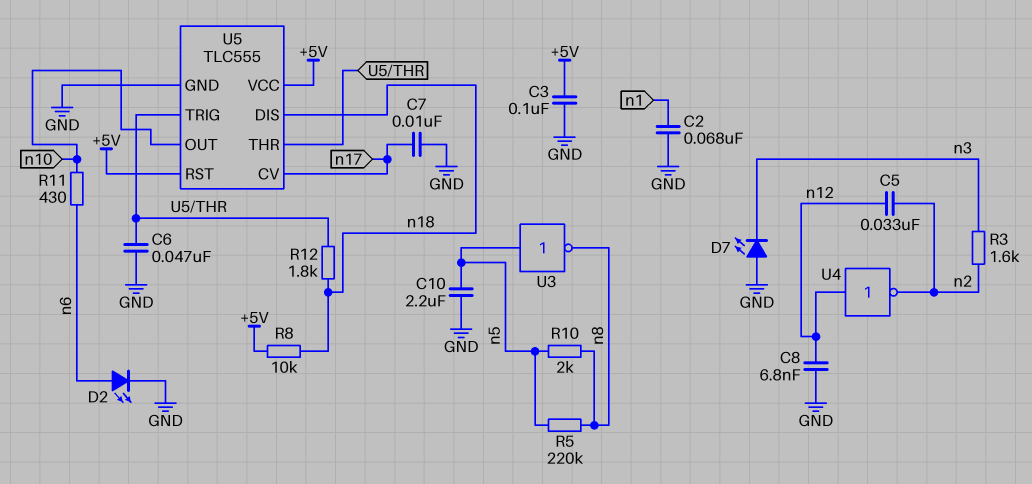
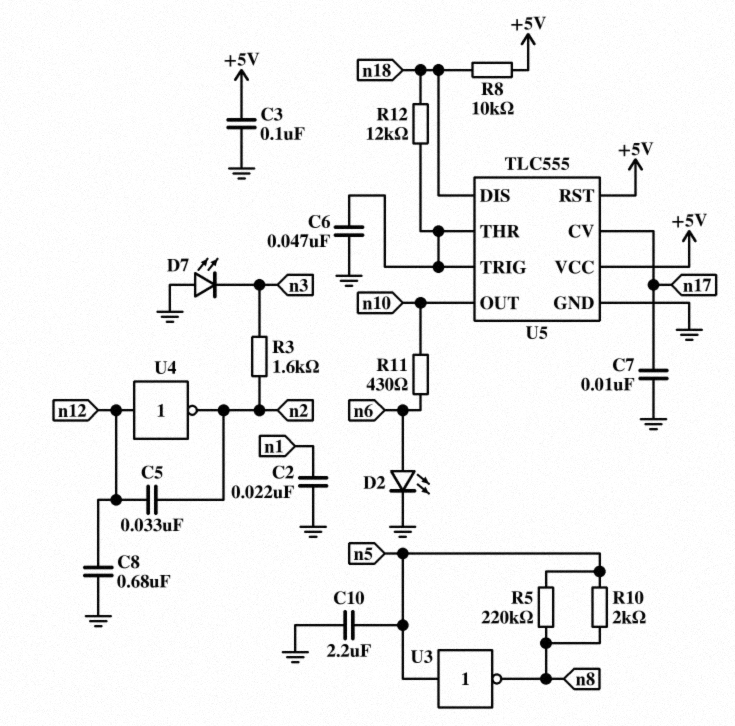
C2: 68nF (GND, n1) -> 22nF (GND, n1)
C8: 6.8nF (GND, n12) -> 680nF (GND, n12)
R12: 1.8k (U5/THR, n18) -> 12k (U5/THR, n18)

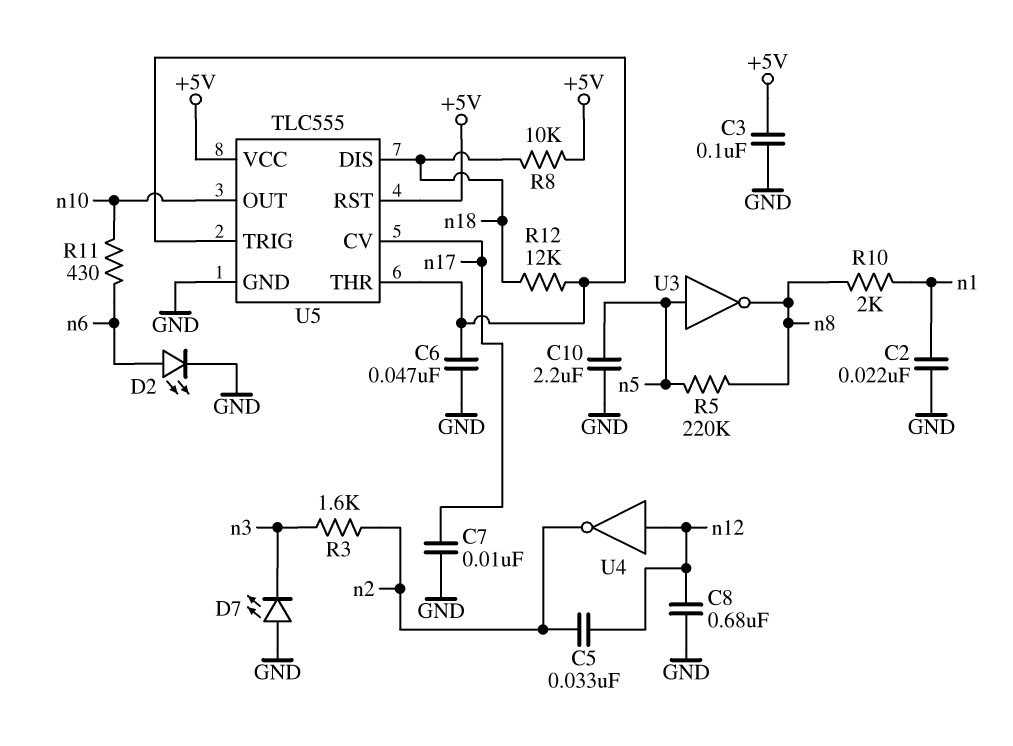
R10: 2k (n5, n8) -> 2k (n1, n8)

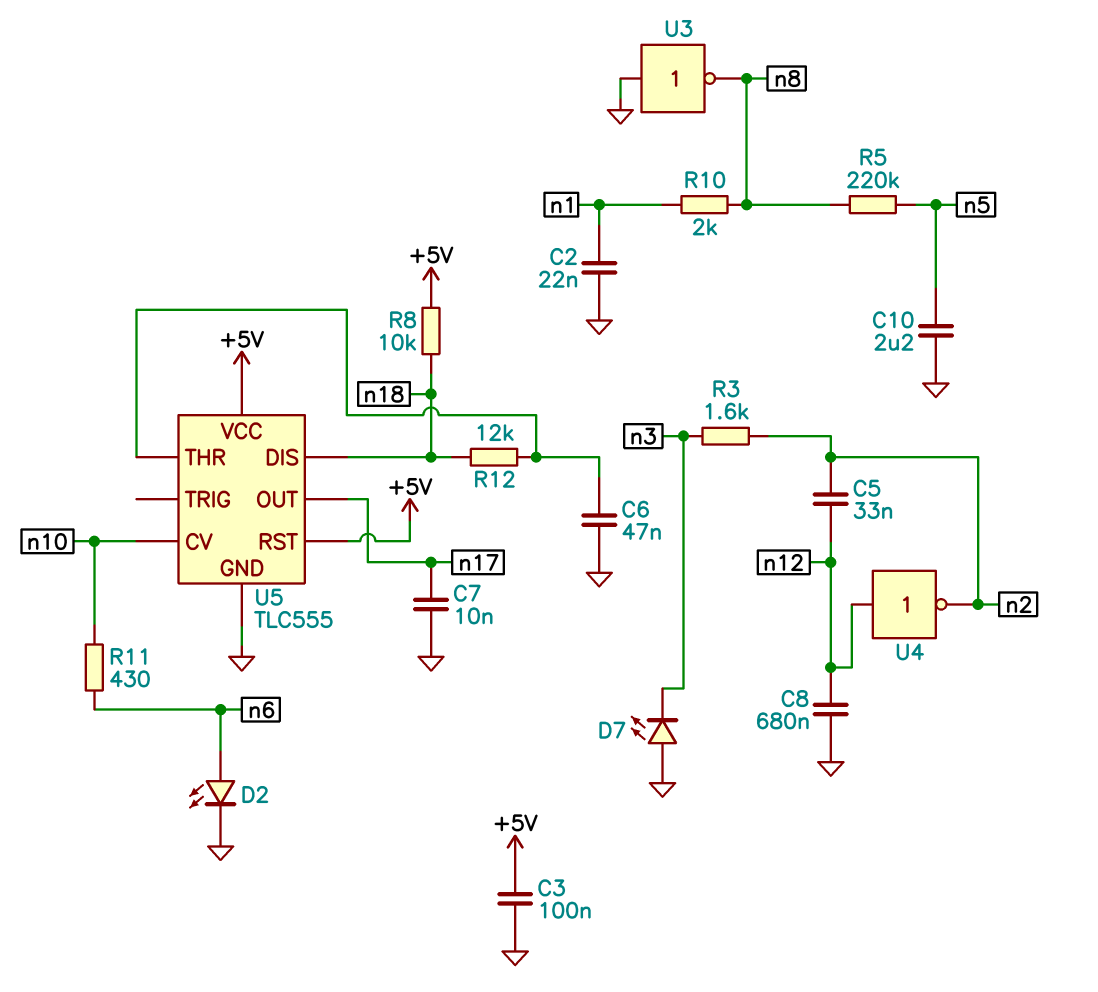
U3: NOT (in n5, out n8) -> NOT (in GND, out n8)
U5 pin CV: n17 -> n10
U5 pin OUT: n10 -> n17
U5 pin TRIG: U5/THR -> none

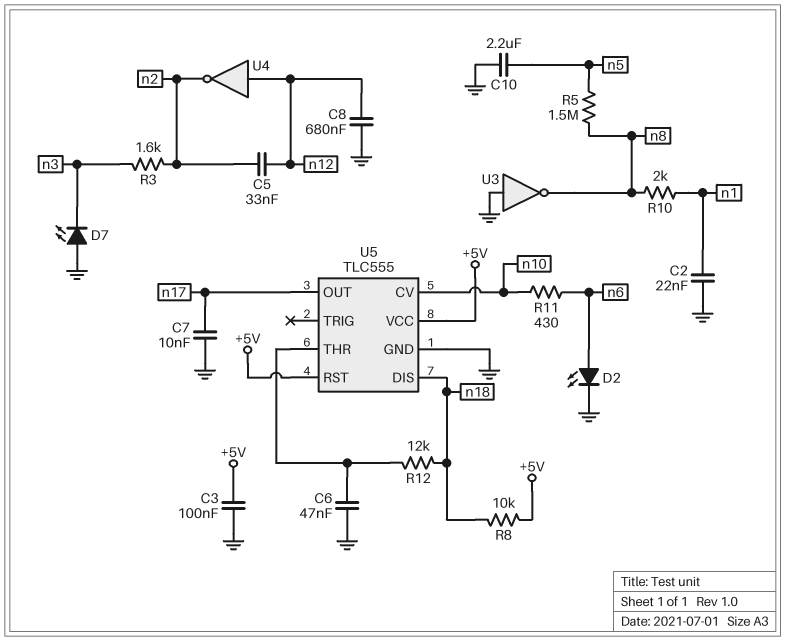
R5: 220k (n5, n8) -> 1.5M (n5, n8)

